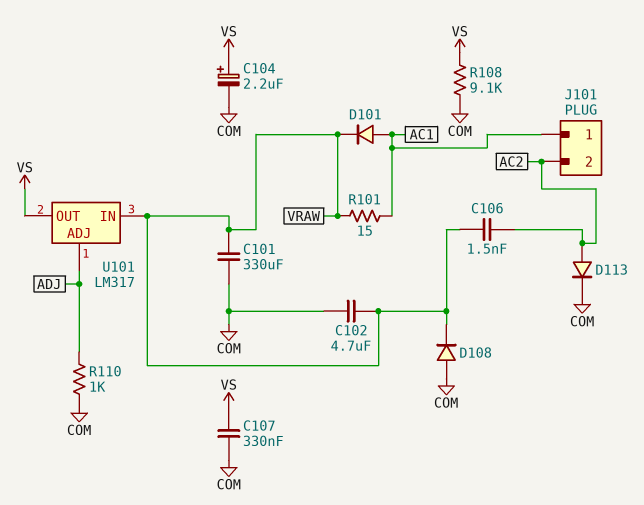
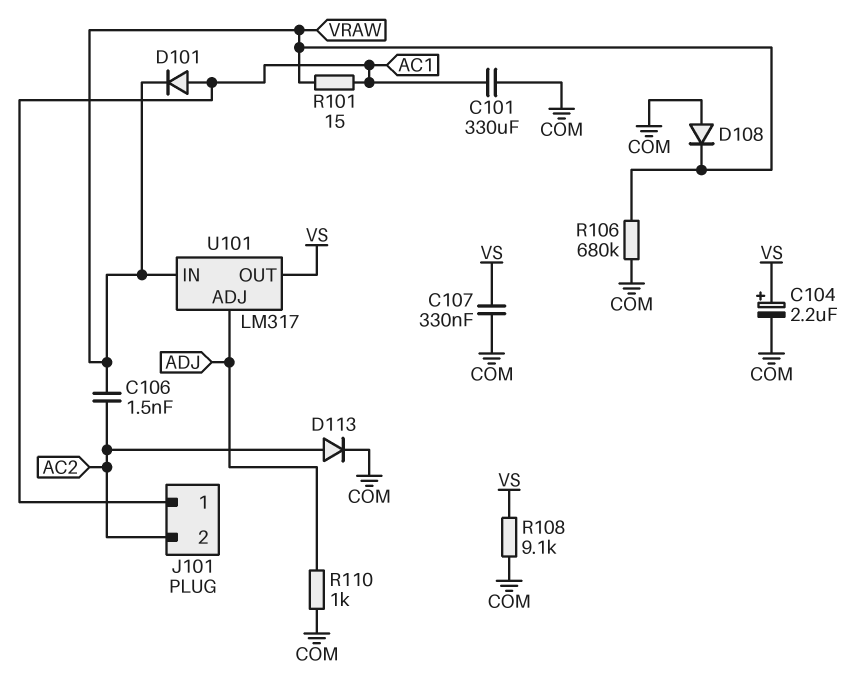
C101: 330uF (COM, VRAW) -> 330uF (AC1, COM)
C102: 4.7uF (COM, VRAW) -> none
R106: none -> 680k (COM, VRAW)

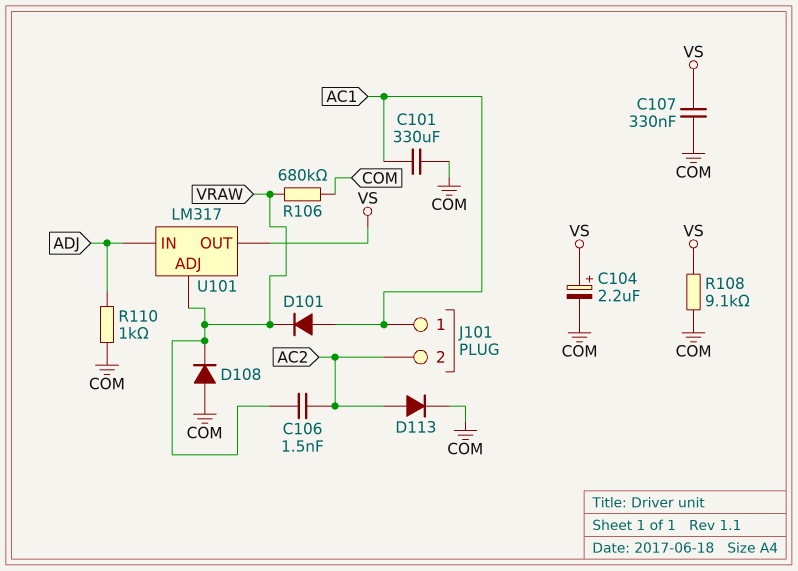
R101: 15 (AC1, VRAW) -> none
U101 pin ADJ: ADJ -> VRAW
U101 pin IN: VRAW -> ADJ

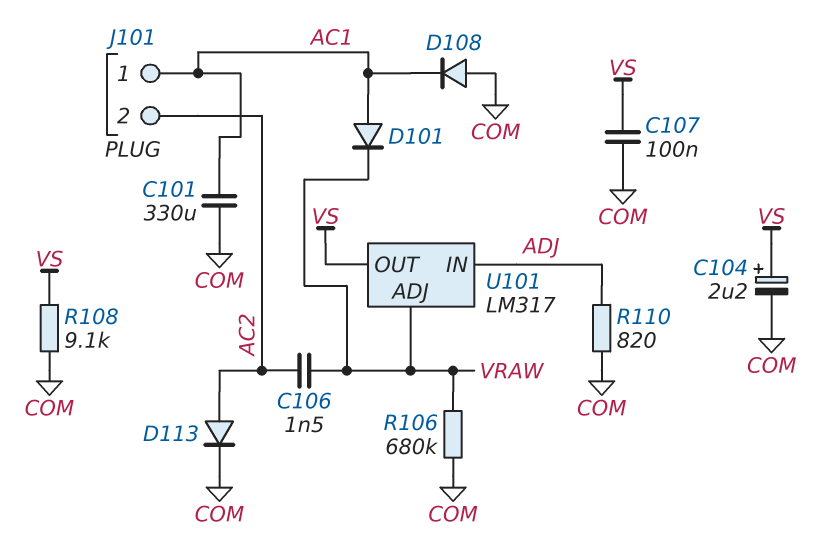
C107: 330nF (COM, VS) -> 100nF (COM, VS)
D108: diode (A COM, K VRAW) -> diode (A COM, K AC1)
R110: 1k (ADJ, COM) -> 820 (ADJ, COM)

